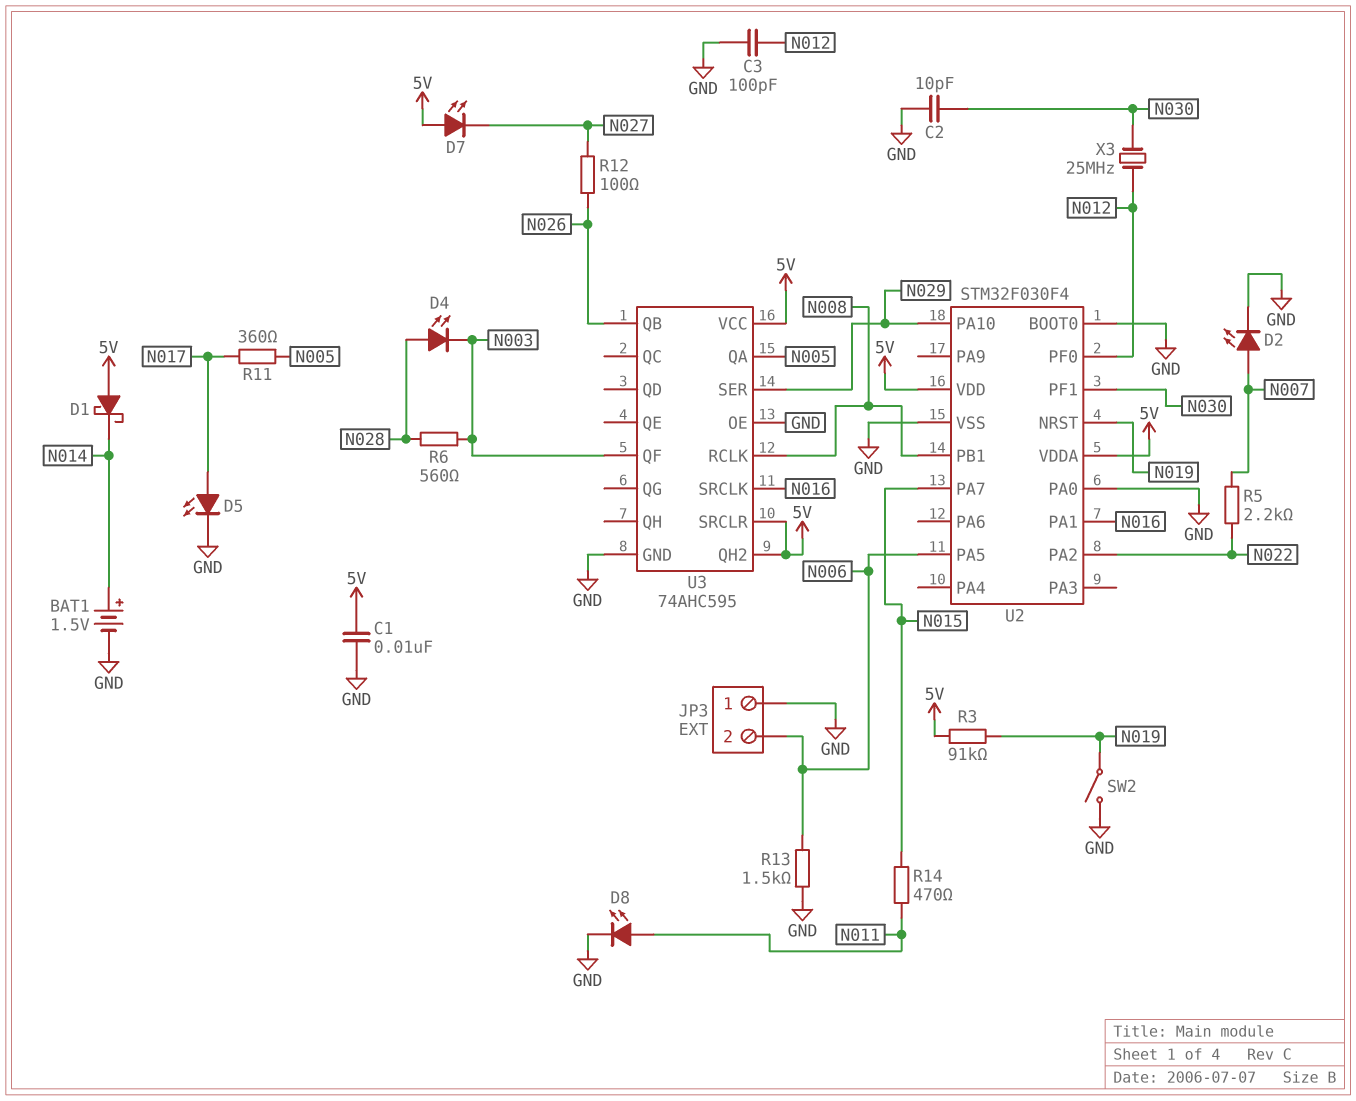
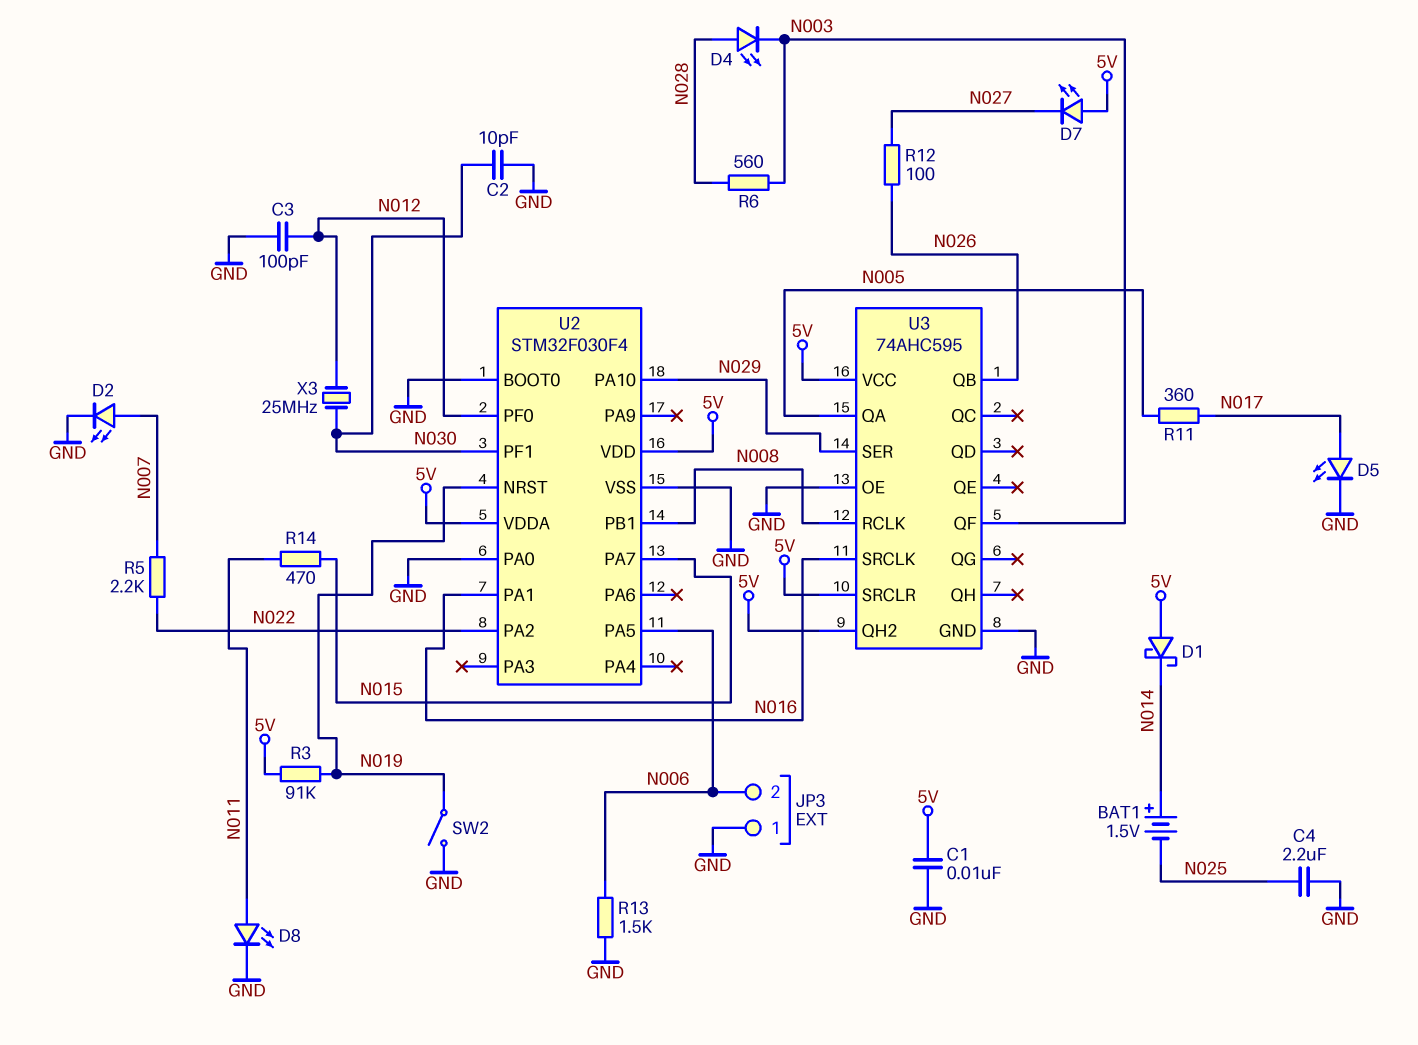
BAT1: 1.5V (plus N014, minus GND) -> 1.5V (plus N014, minus N025)
C4: none -> 2.2uF (GND, N025)

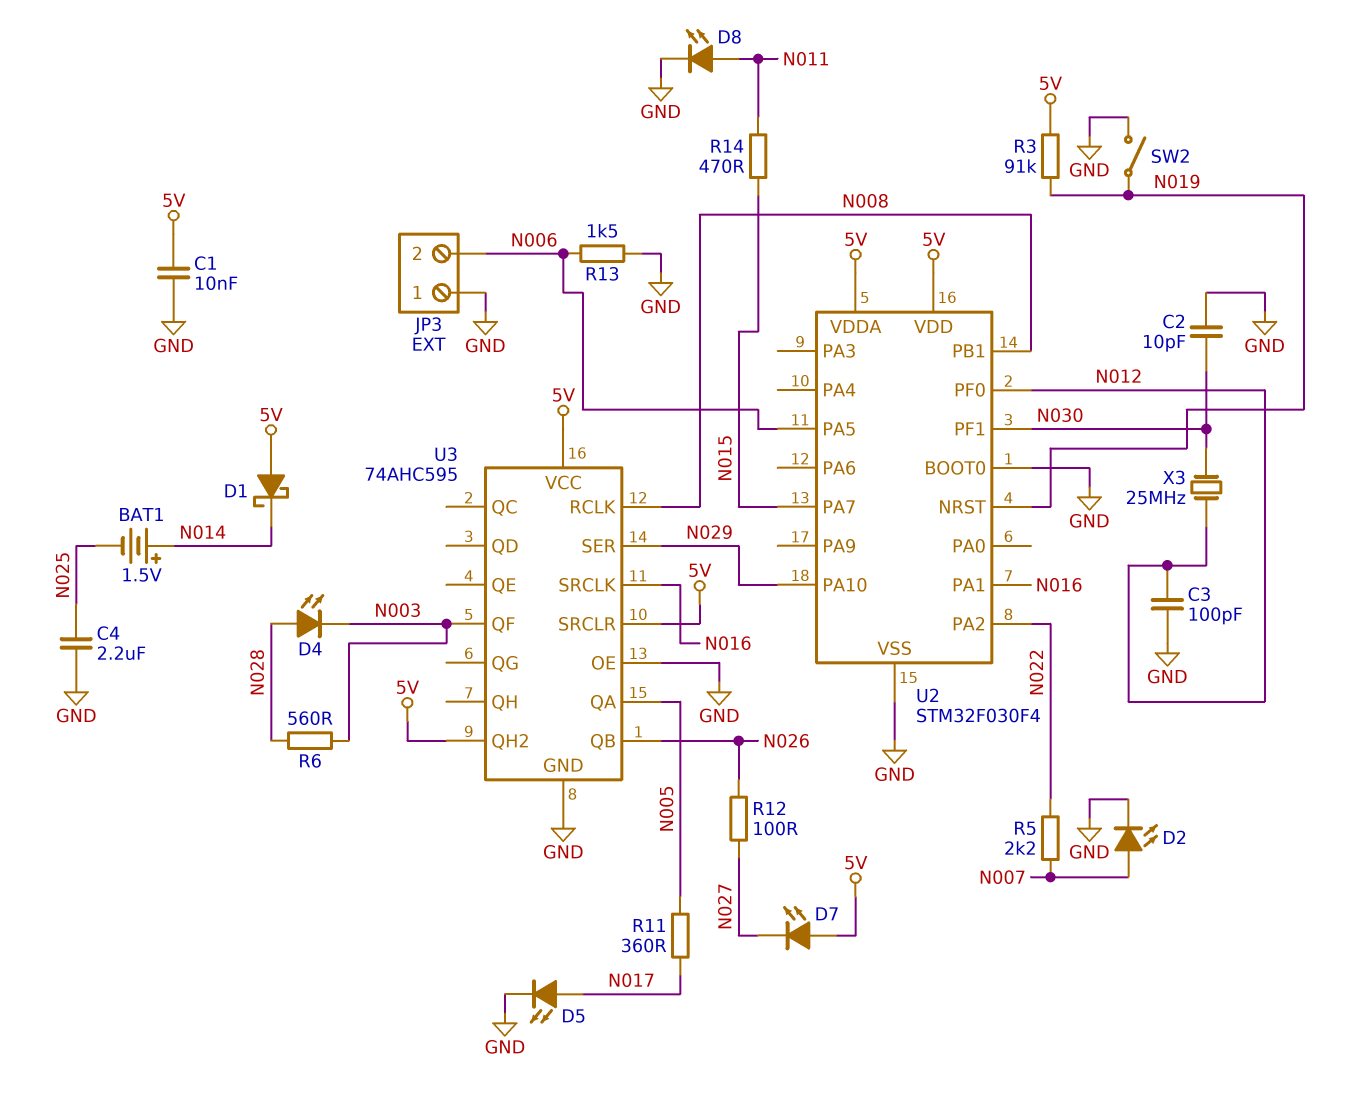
U2 pin PA0: GND -> none

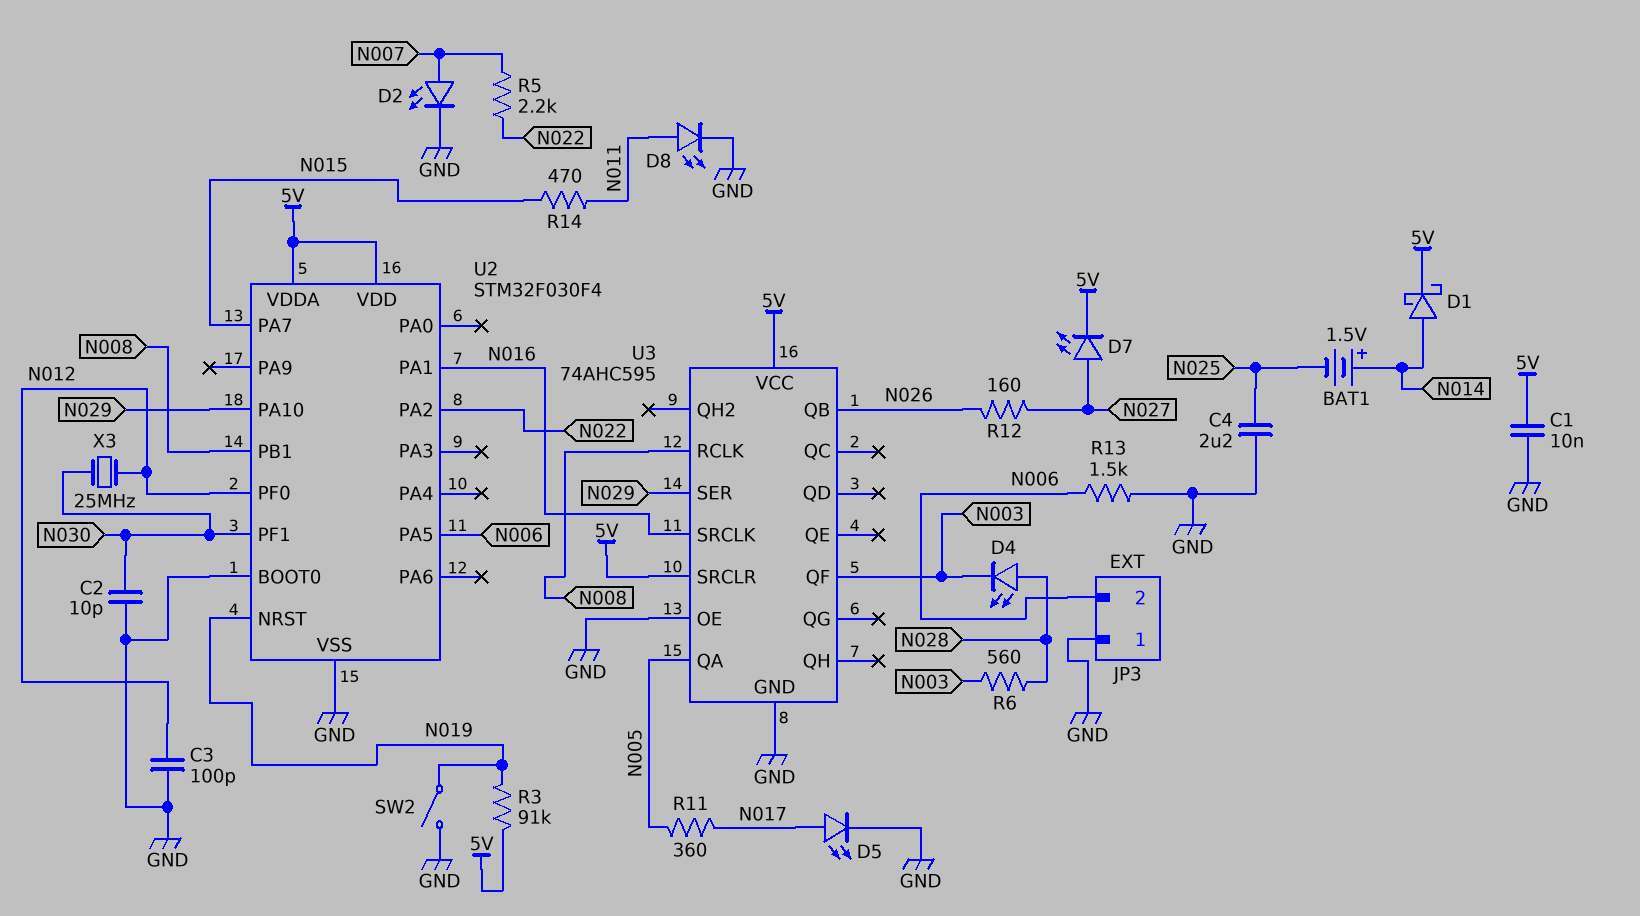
D1: schottky (A 5V, K N014) -> schottky (A N014, K 5V)
D7: LED (A 5V, K N027) -> LED (A N027, K 5V)
R12: 100 (N026, N027) -> 160 (N026, N027)
U3 pin QH2: 5V -> none

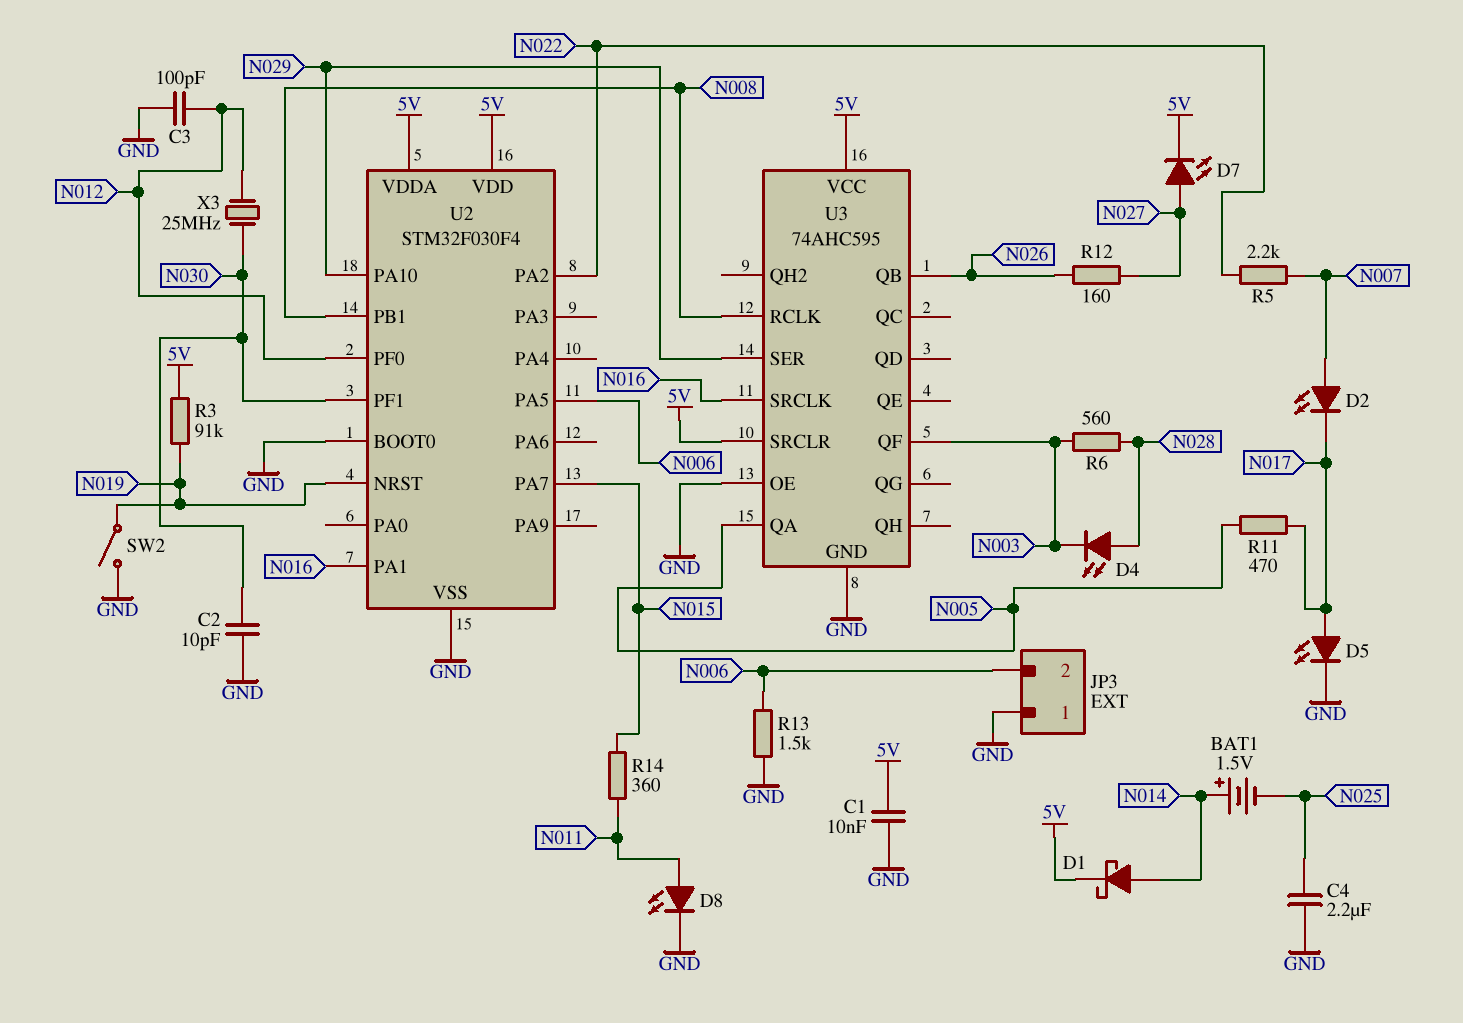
D2: LED (A N007, K GND) -> LED (A N007, K N017)
R11: 360 (N005, N017) -> 470 (N005, N017)
R14: 470 (N011, N015) -> 360 (N011, N015)

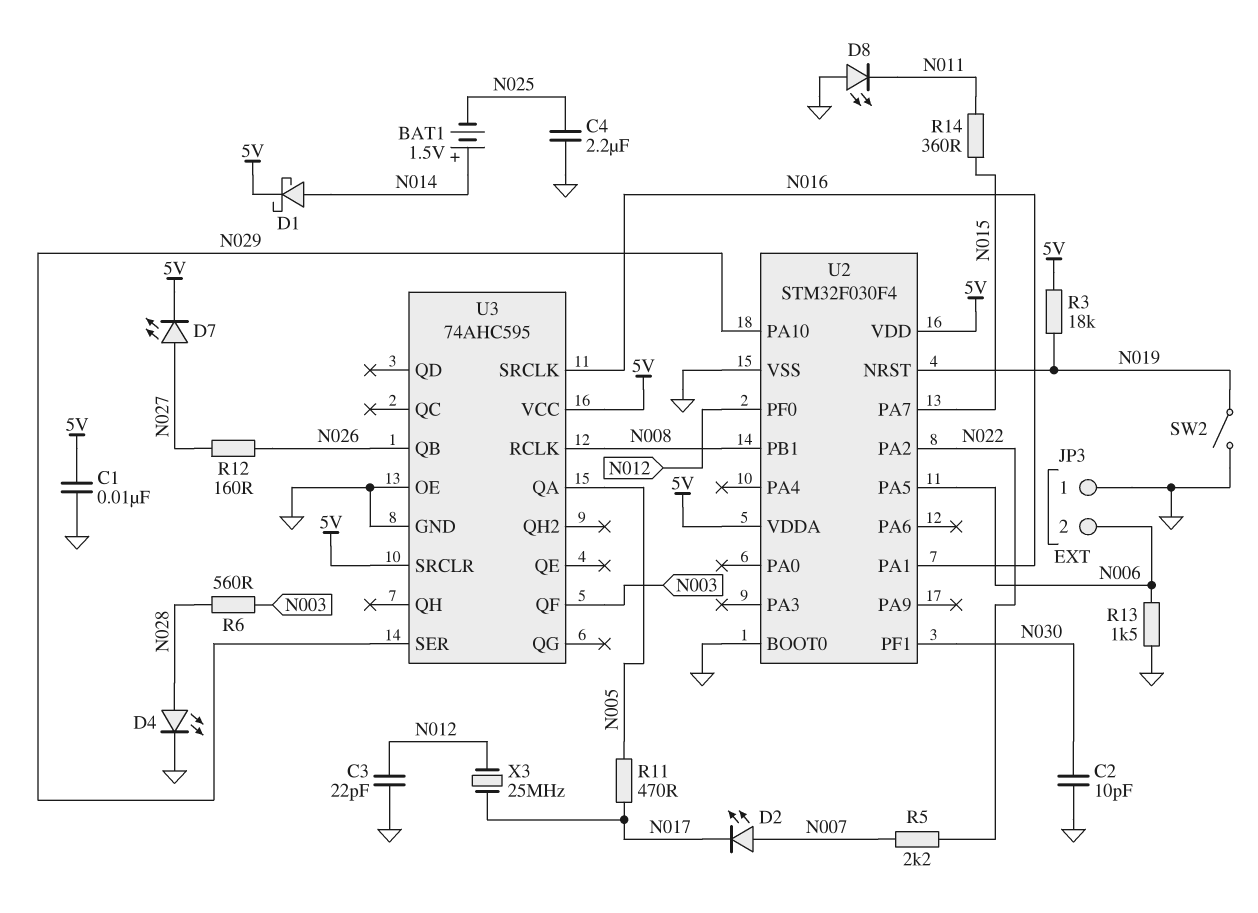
C3: 100pF (GND, N012) -> 22pF (GND, N012)
D4: LED (A N028, K N003) -> LED (A N028, K GND)
D5: LED (A N017, K GND) -> none
D8: LED (A N011, K GND) -> LED (A GND, K N011)
R3: 91k (5V, N019) -> 18k (5V, N019)
X3: 25MHz (N012, N030) -> 25MHz (N012, N017)

